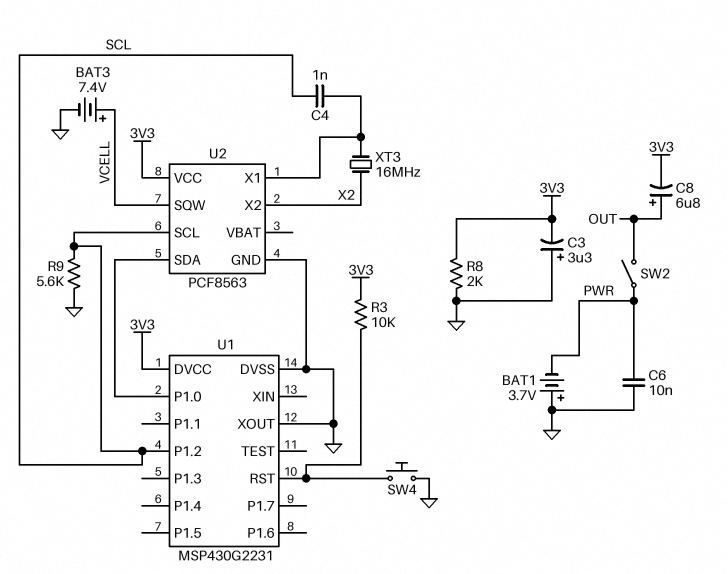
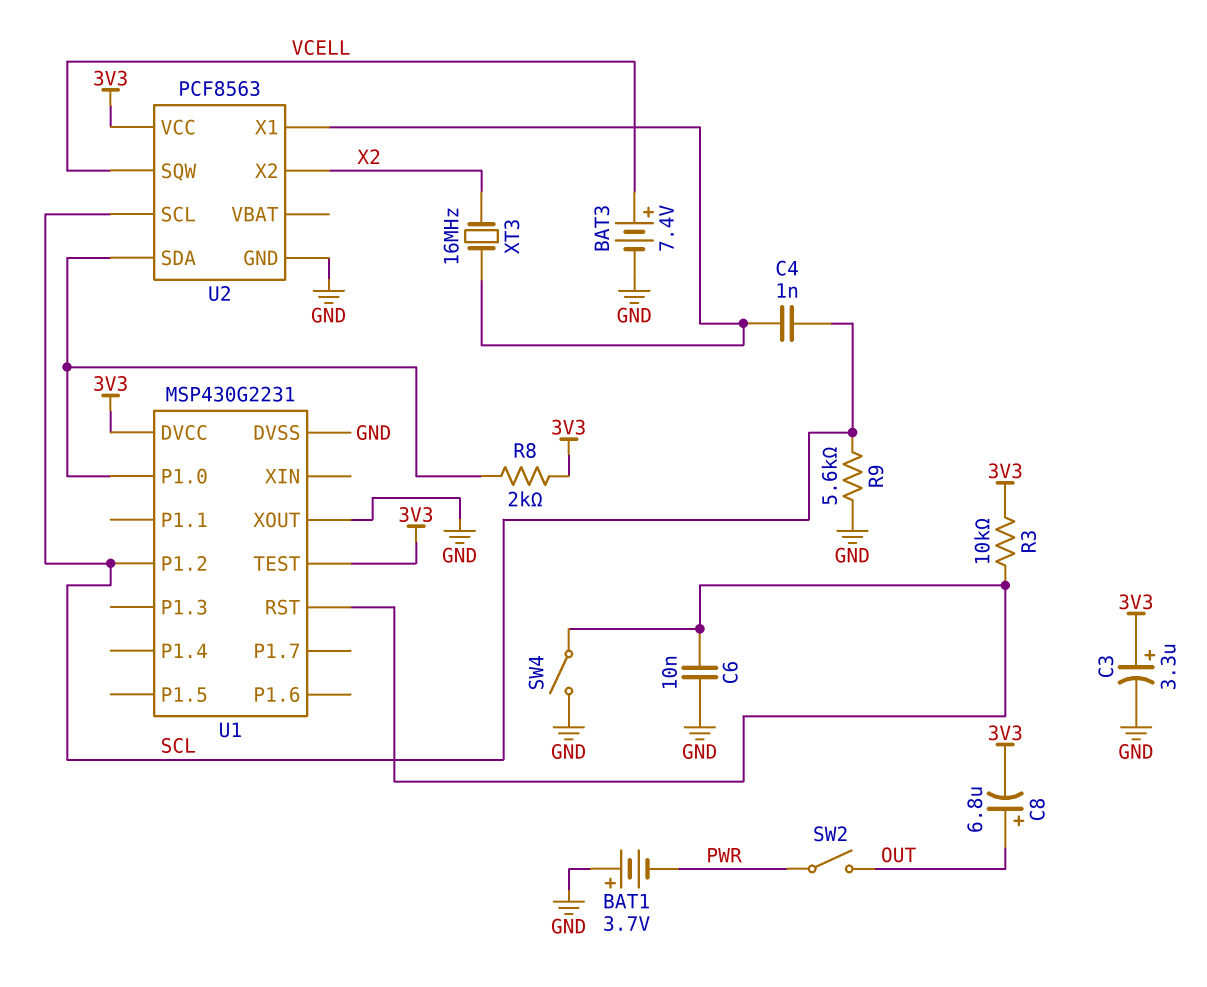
C3: 3.3uF (plus GND, minus 3V3) -> 3.3uF (plus 3V3, minus GND)
C6: 10nF (GND, PWR) -> 10nF (GND, U1/RST)
R8: 2k (3V3, GND) -> 2k (3V3, U1/P1.0)
SW4: button (GND, U1/RST) -> switch (GND, U1/RST)
U1 pin TEST: none -> 3V3

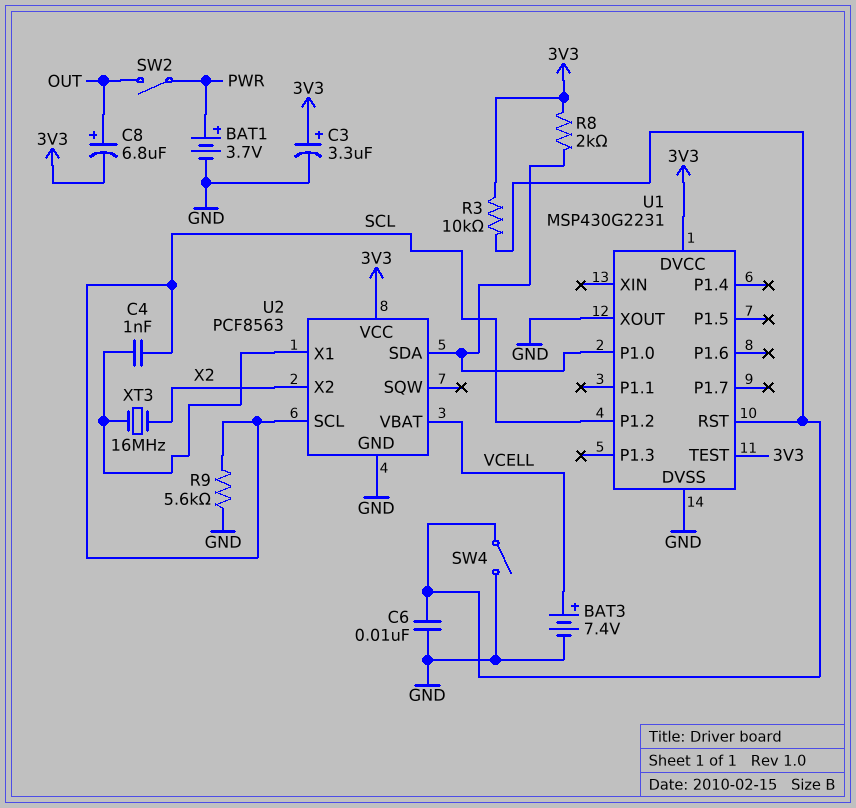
BAT1: 3.7V (plus GND, minus PWR) -> 3.7V (plus PWR, minus GND)
U2 pin SQW: VCELL -> none
U2 pin VBAT: none -> VCELL

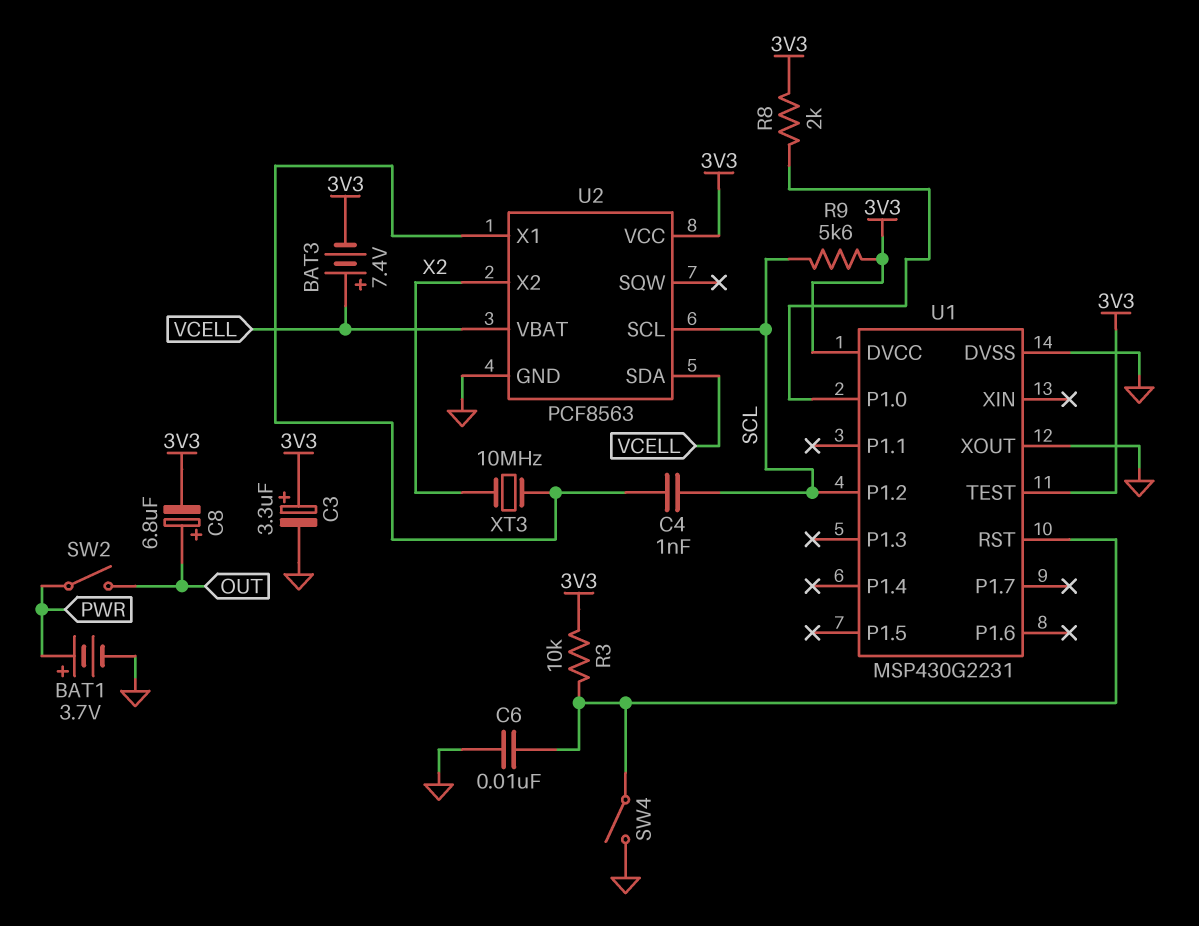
BAT3: 7.4V (plus VCELL, minus GND) -> 7.4V (plus VCELL, minus 3V3)
R9: 5.6k (GND, SCL) -> 5.6k (3V3, SCL)
U2 pin SDA: U1/P1.0 -> VCELL
XT3: 16MHz (U2/X1, X2) -> 10MHz (U2/X1, X2)

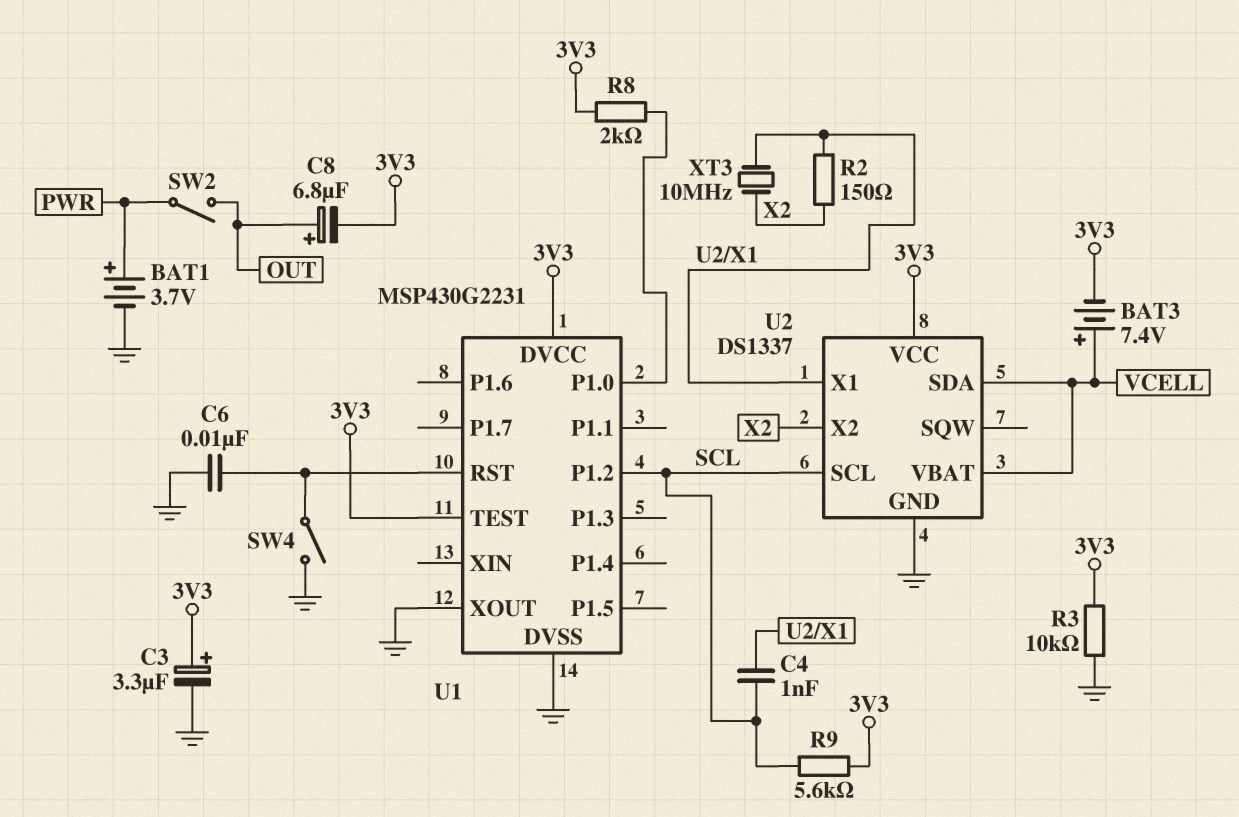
R2: none -> 150 (U2/X1, X2)
R3: 10k (3V3, U1/RST) -> 10k (3V3, GND)
U2: PCF8563 -> DS1337

